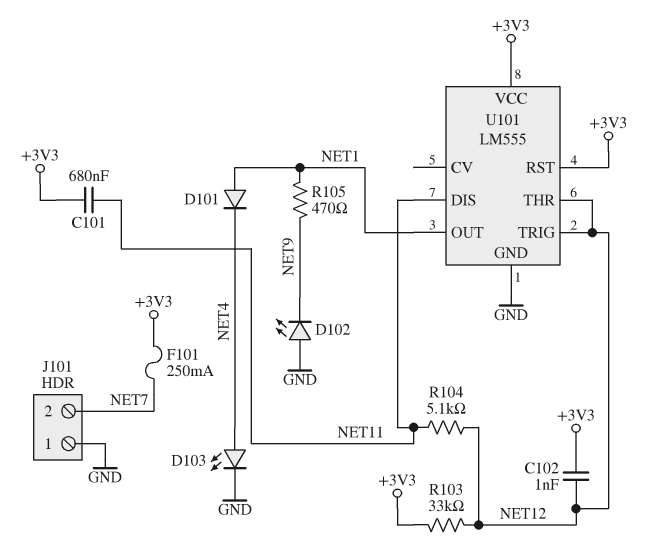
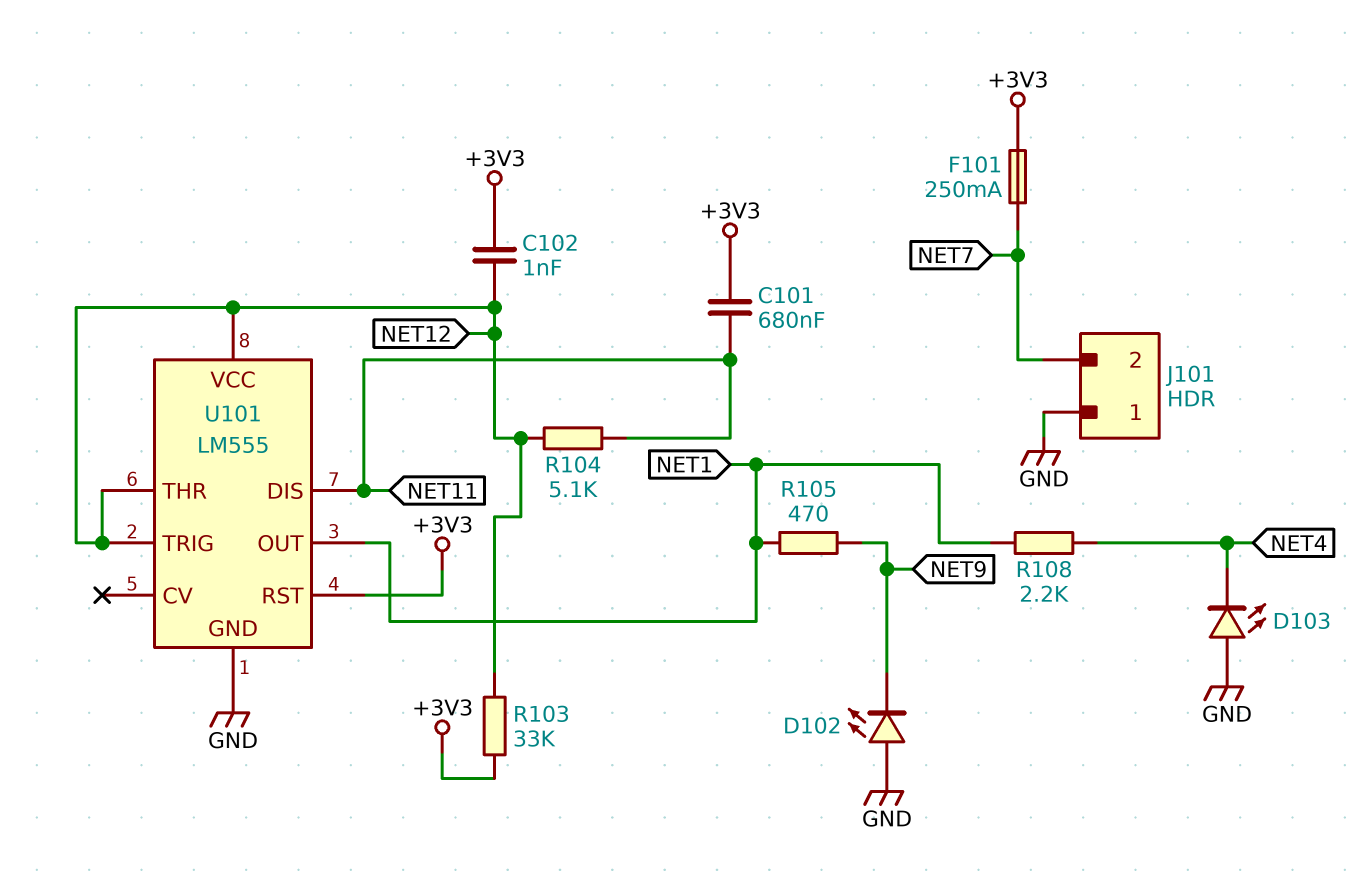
D101: diode (A NET1, K NET4) -> none
D103: LED (A NET4, K GND) -> LED (A GND, K NET4)
R108: none -> 2.2k (NET1, NET4)
U101 pin VCC: +3V3 -> NET12

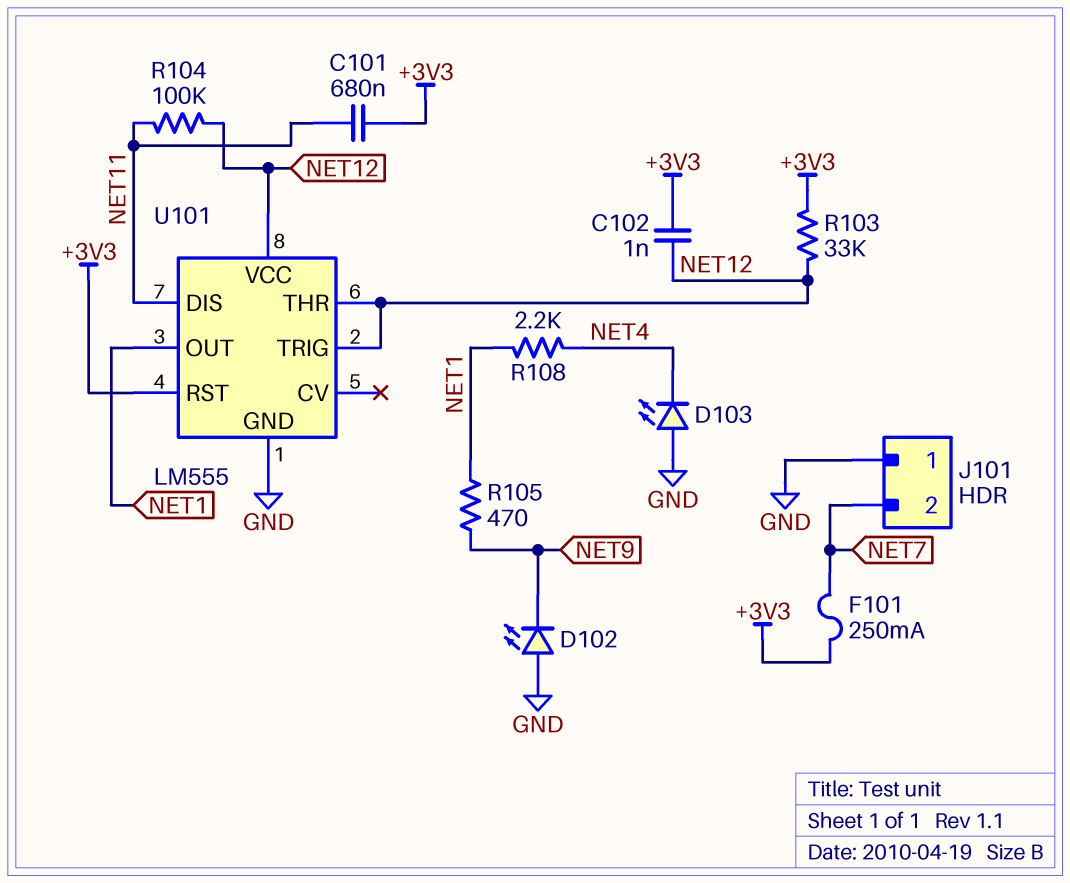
R104: 5.1k (NET11, NET12) -> 100k (NET11, NET12)

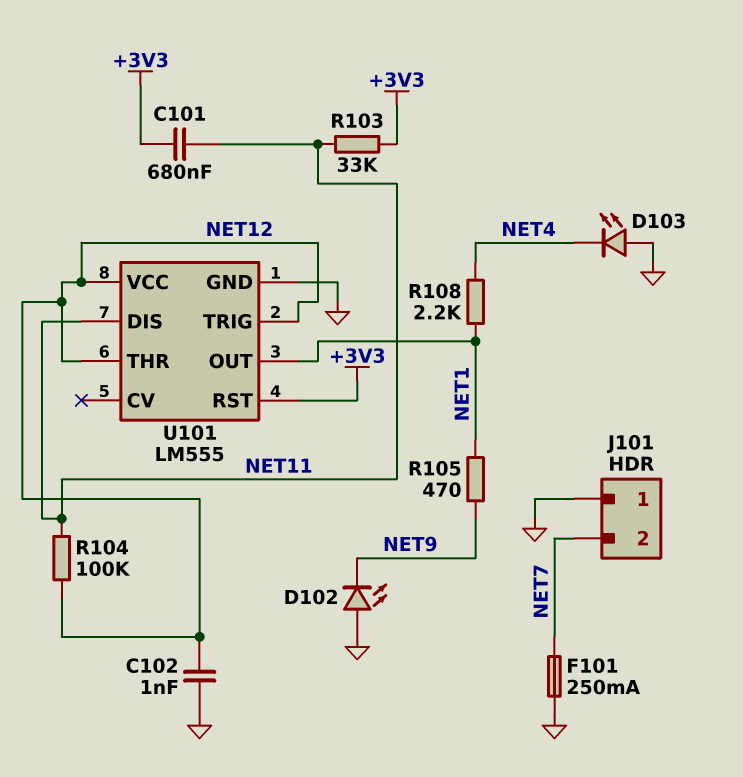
C102: 1nF (+3V3, NET12) -> 1nF (GND, NET12)
F101: 250mA (+3V3, NET7) -> 250mA (GND, NET7)
R103: 33k (+3V3, NET12) -> 33k (+3V3, NET11)

